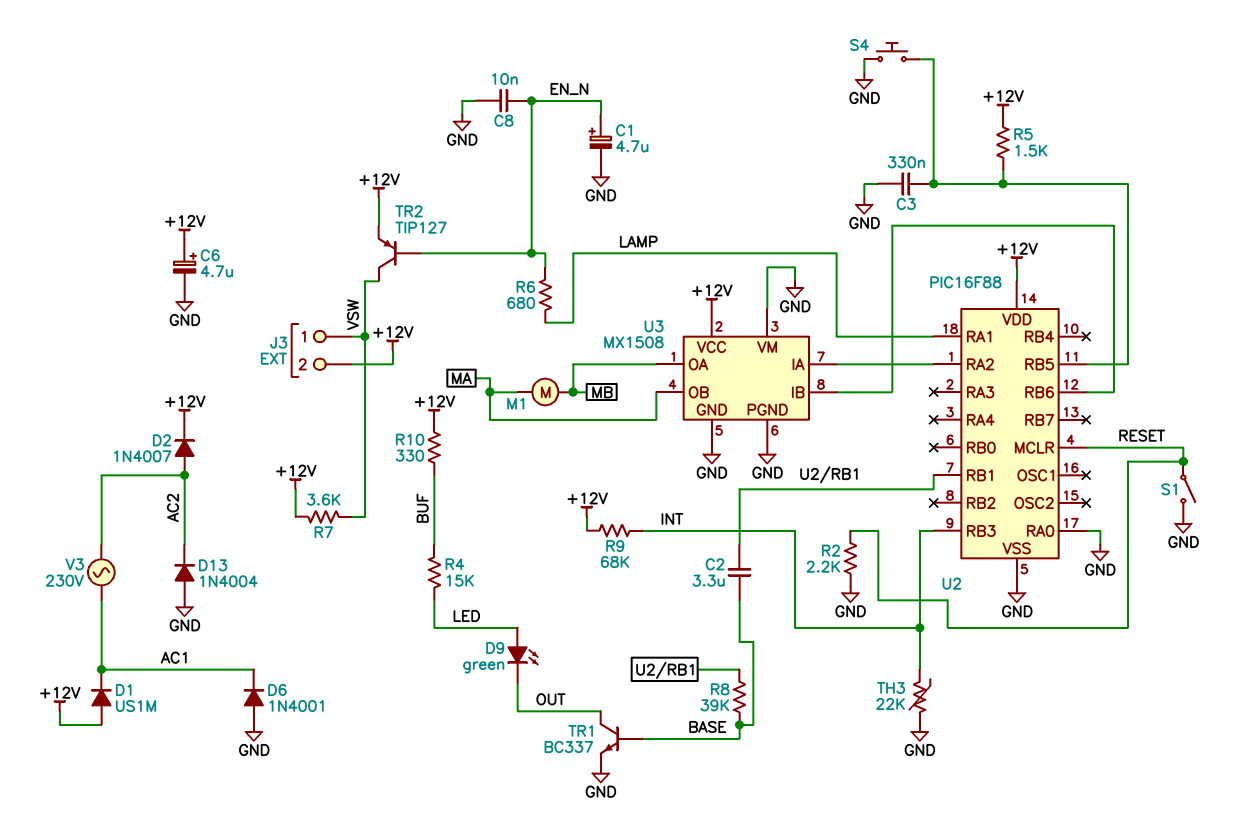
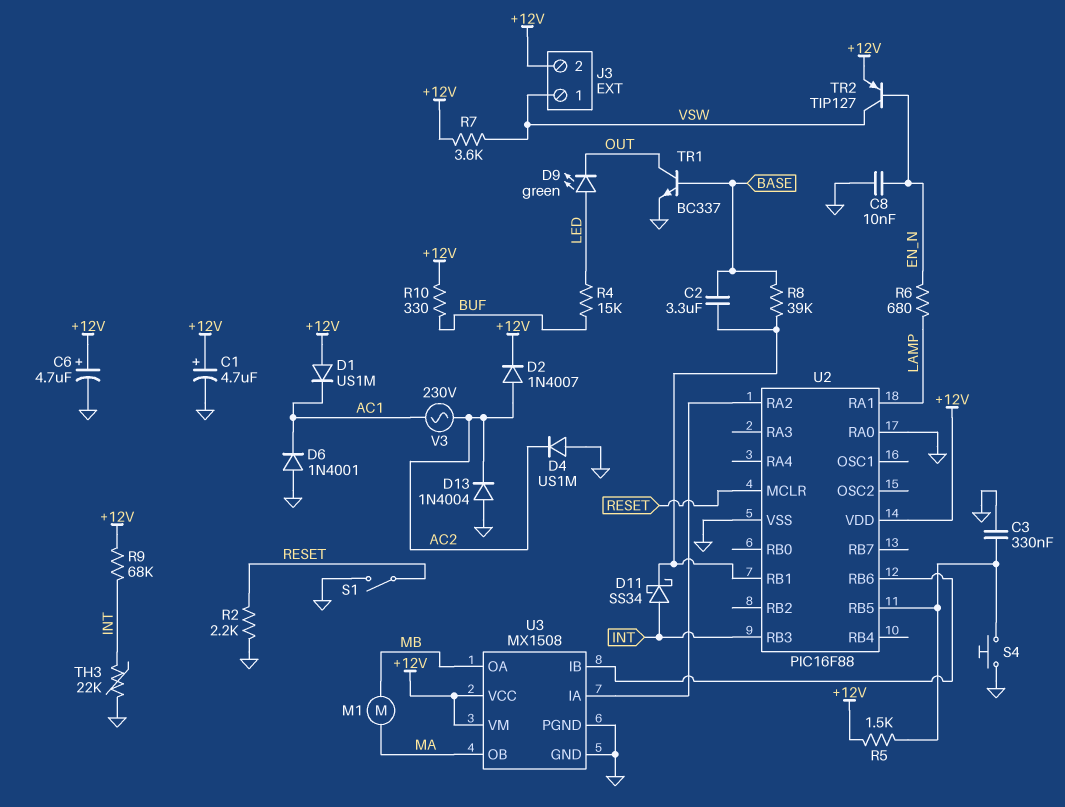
C1: 4.7uF (plus EN_N, minus GND) -> 4.7uF (plus +12V, minus GND)
D4: none -> diode US1M (A GND, K AC2)
D11: none -> schottky SS34 (A INT, K U2/RB1)
U3 pin VM: GND -> +12V

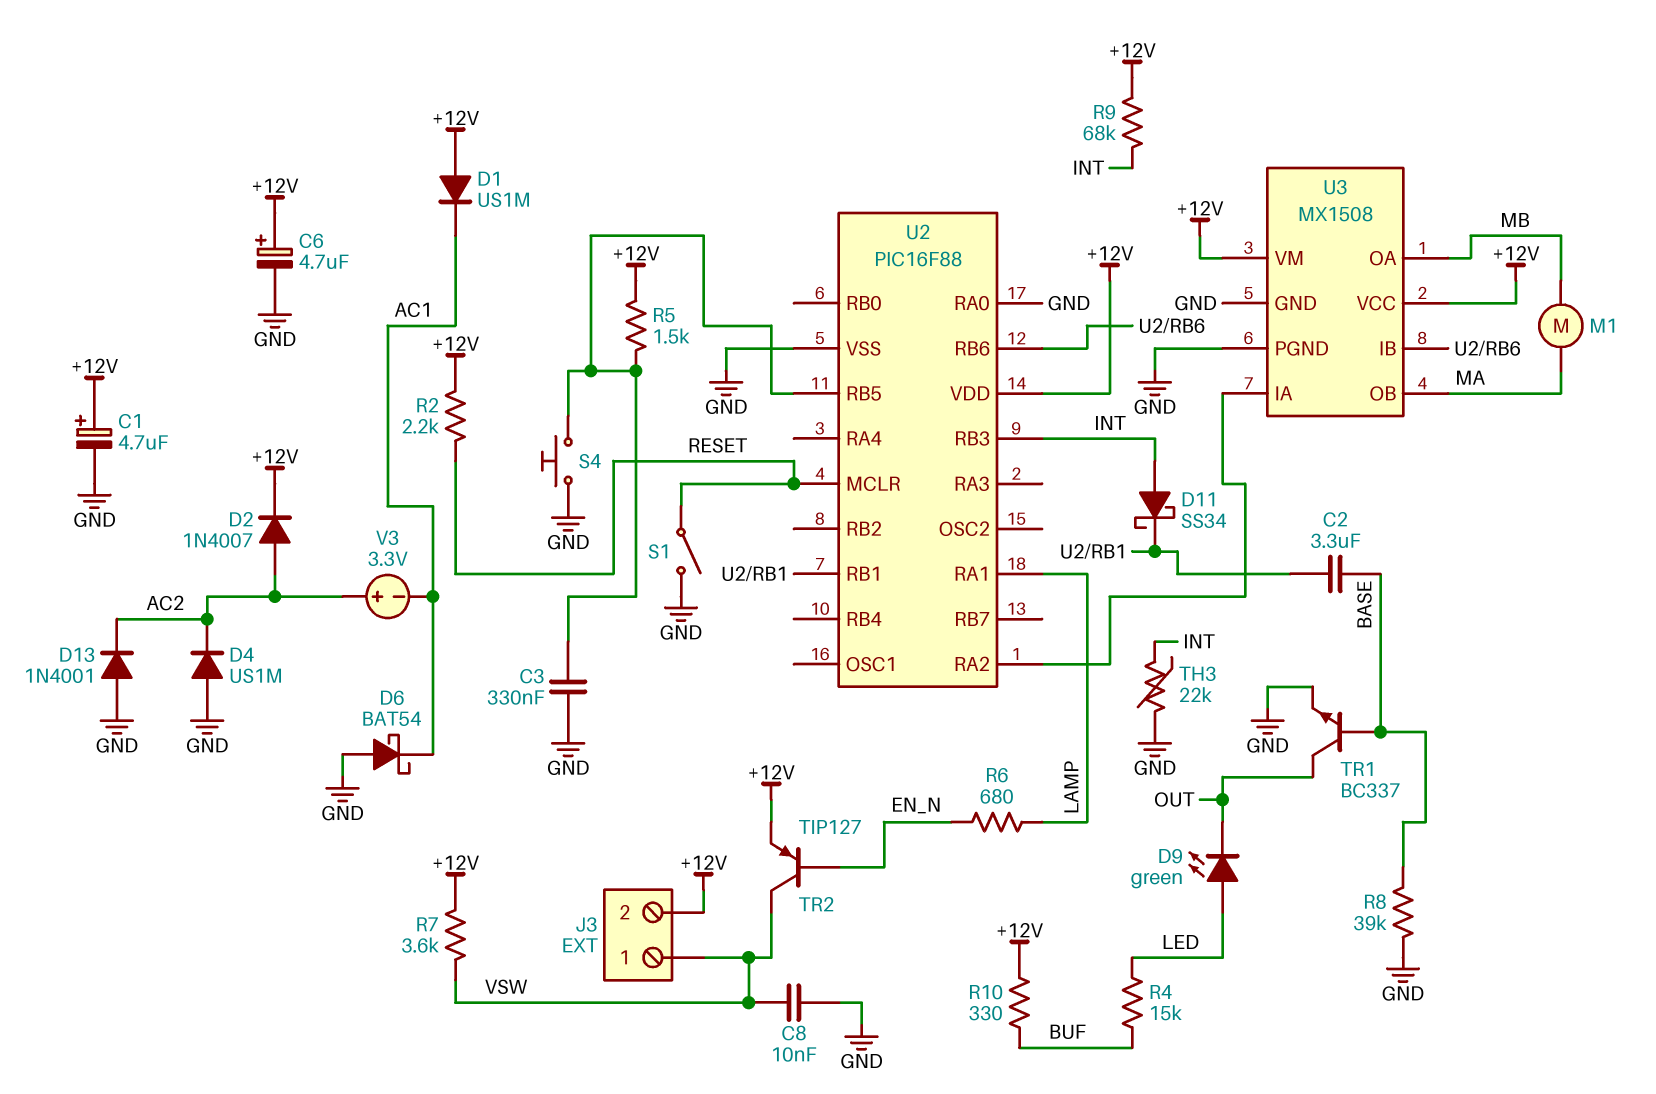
C8: 10nF (EN_N, GND) -> 10nF (GND, VSW)
D6: diode 1N4001 (A GND, K AC1) -> schottky BAT54 (A GND, K AC1)
D13: diode 1N4004 (A GND, K AC2) -> diode 1N4001 (A GND, K AC2)
R2: 2.2k (GND, RESET) -> 2.2k (+12V, RESET)
R8: 39k (BASE, U2/RB1) -> 39k (BASE, GND)
V3: AC 230V (AC1, AC2) -> 3.3V (plus AC2, minus AC1)

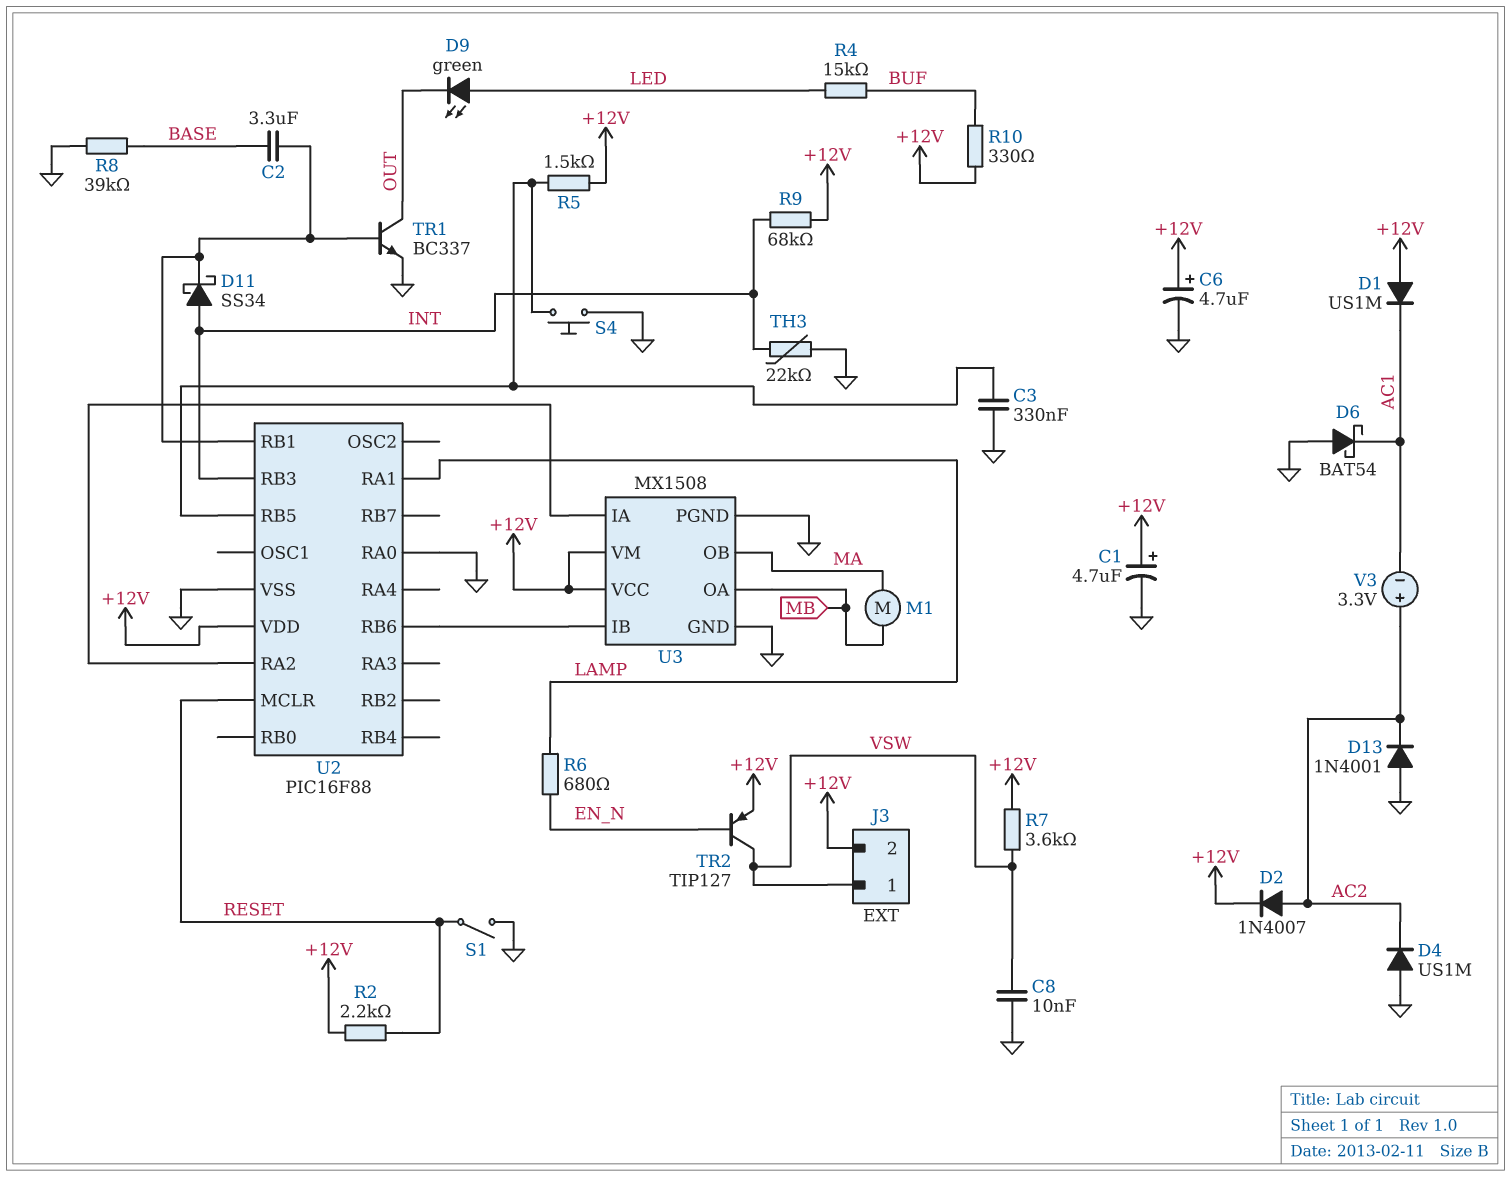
TR1: NPN BC337 (B BASE, C OUT, E GND) -> NPN BC337 (B U2/RB1, C OUT, E GND)

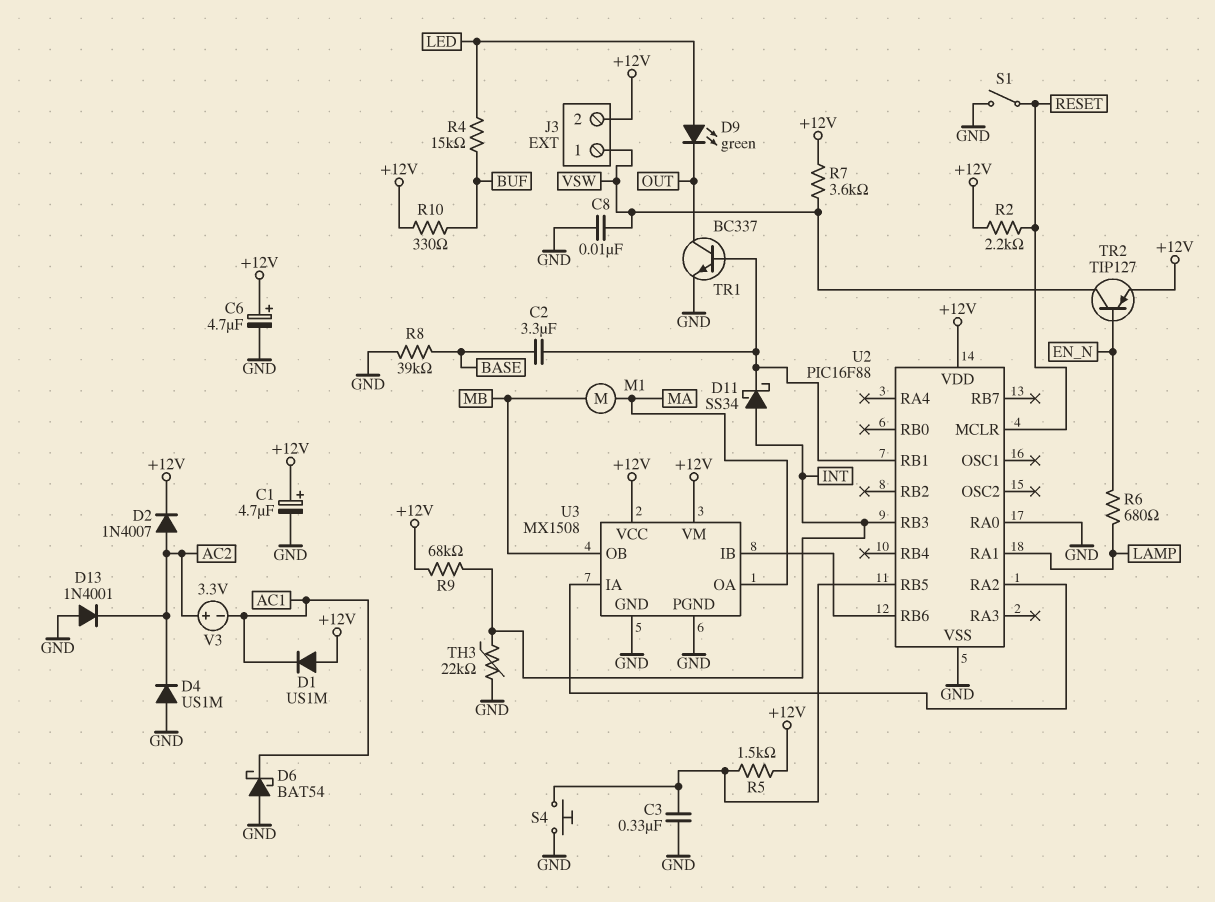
U3 pin OA: MB -> MA
U3 pin OB: MA -> MB

